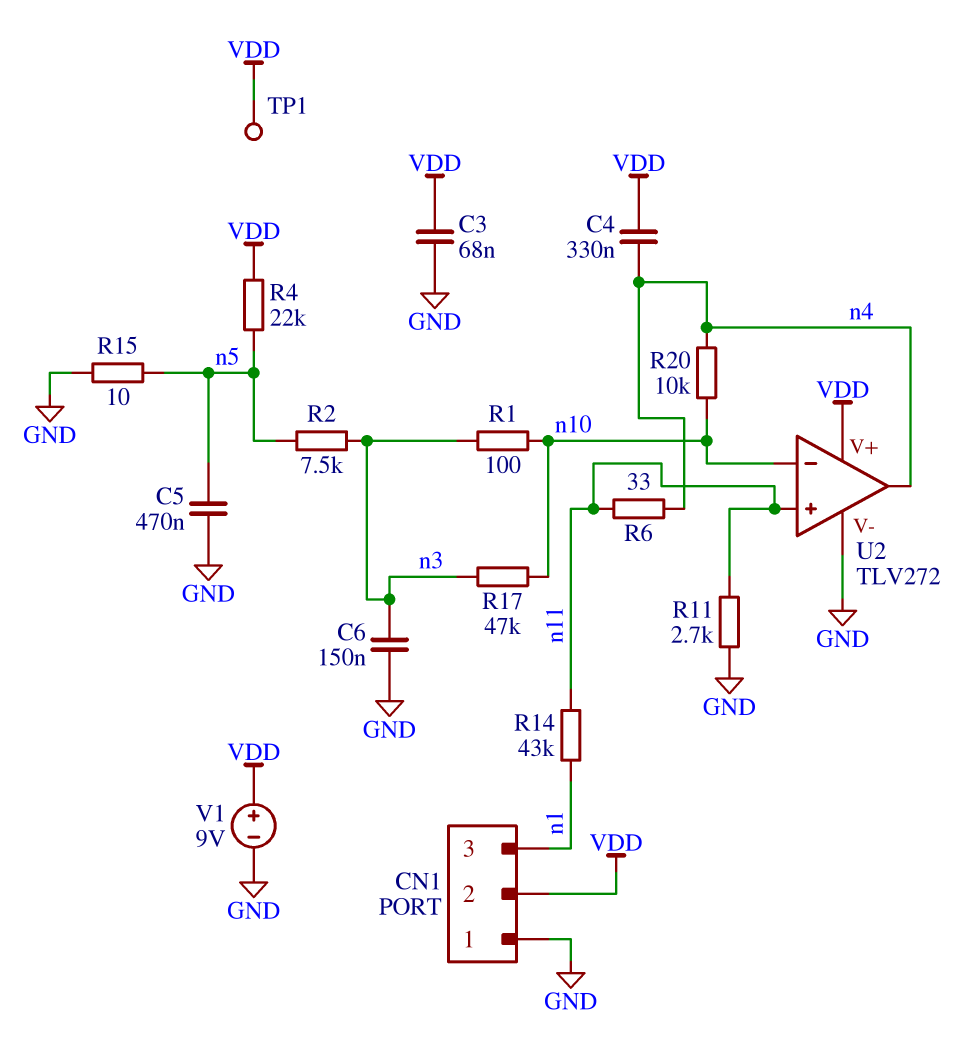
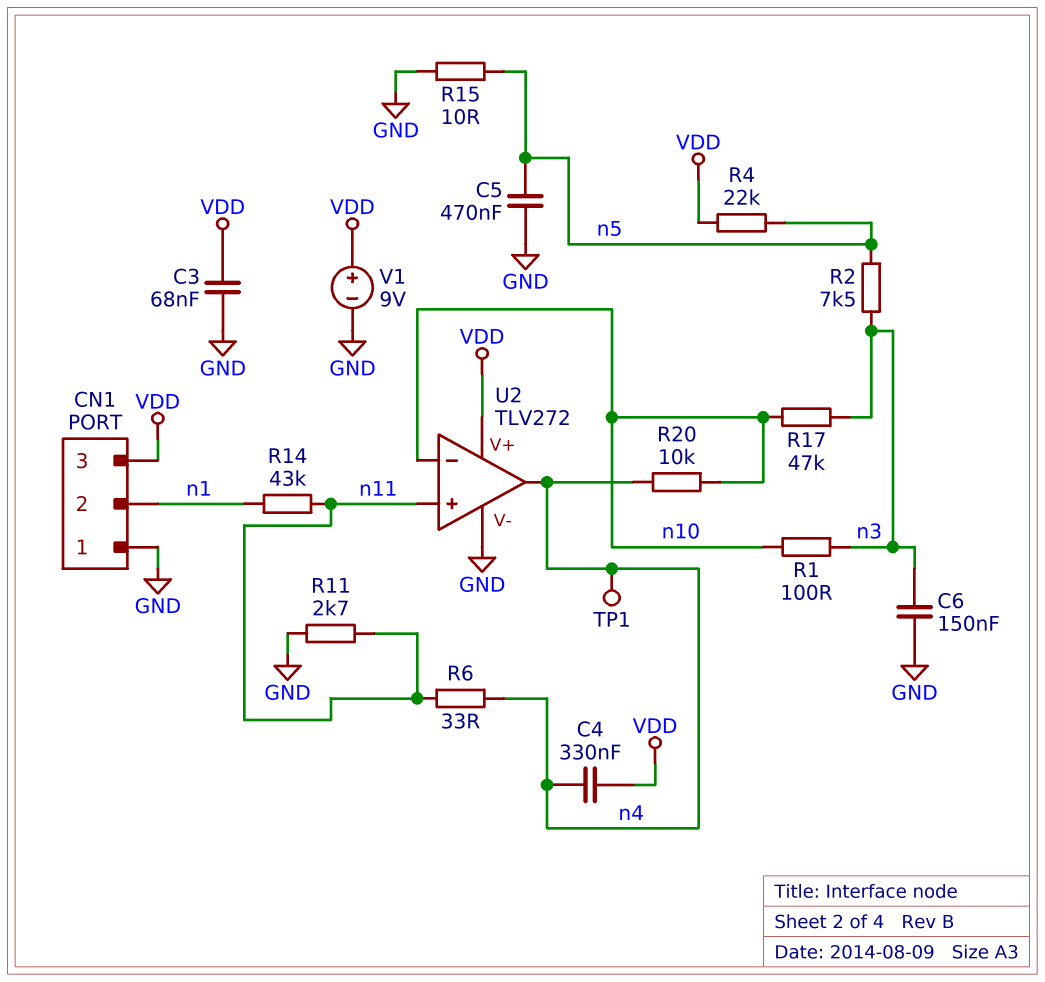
CN1 pin 2: VDD -> n1
CN1 pin 3: n1 -> VDD
TP1: test point (VDD) -> test point (n4)

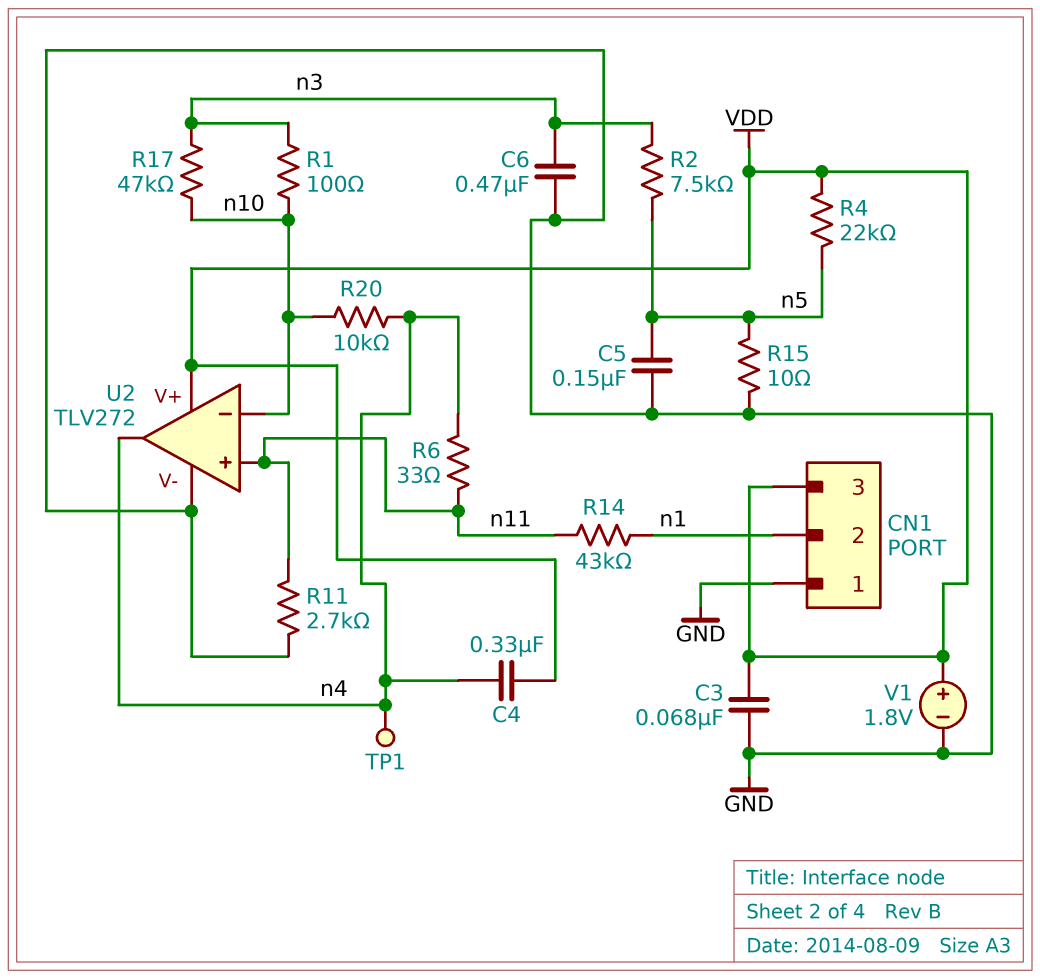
C5: 470nF (GND, n5) -> 150nF (GND, n5)
C6: 150nF (GND, n3) -> 470nF (GND, n3)
V1: 9V (plus VDD, minus GND) -> 1.8V (plus VDD, minus GND)

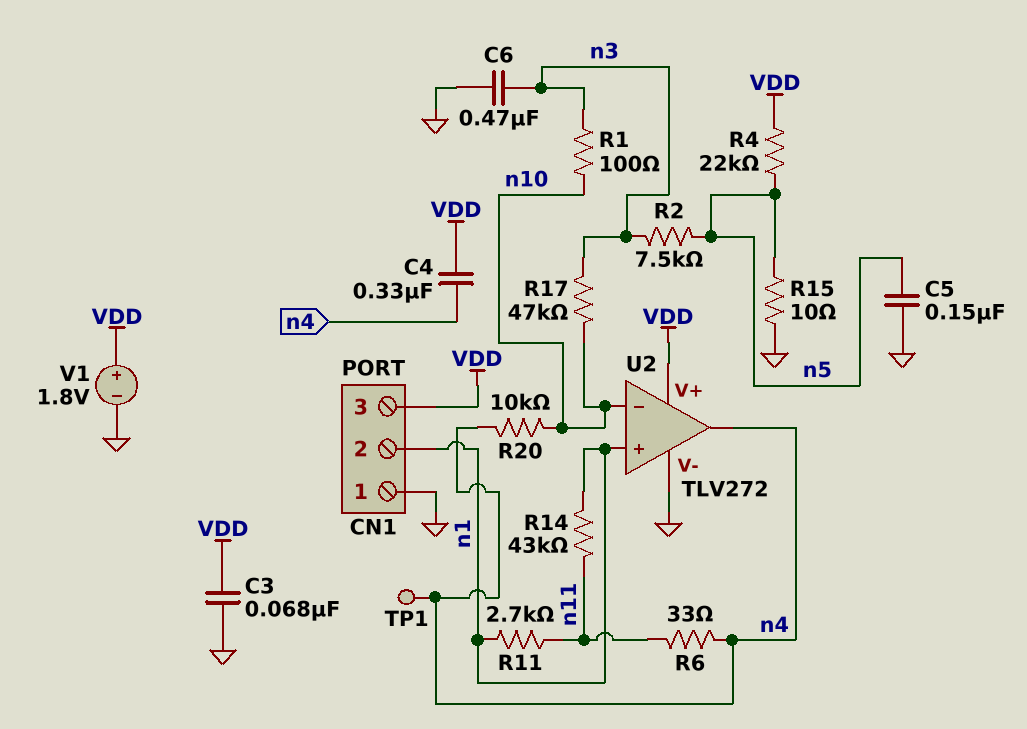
R11: 2.7k (GND, n11) -> 2.7k (n1, n11)
U2 pin in+: n11 -> n1

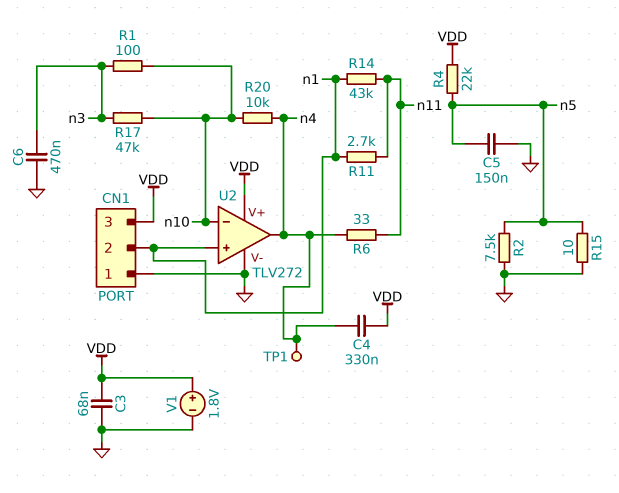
R2: 7.5k (n3, n5) -> 7.5k (GND, n5)

